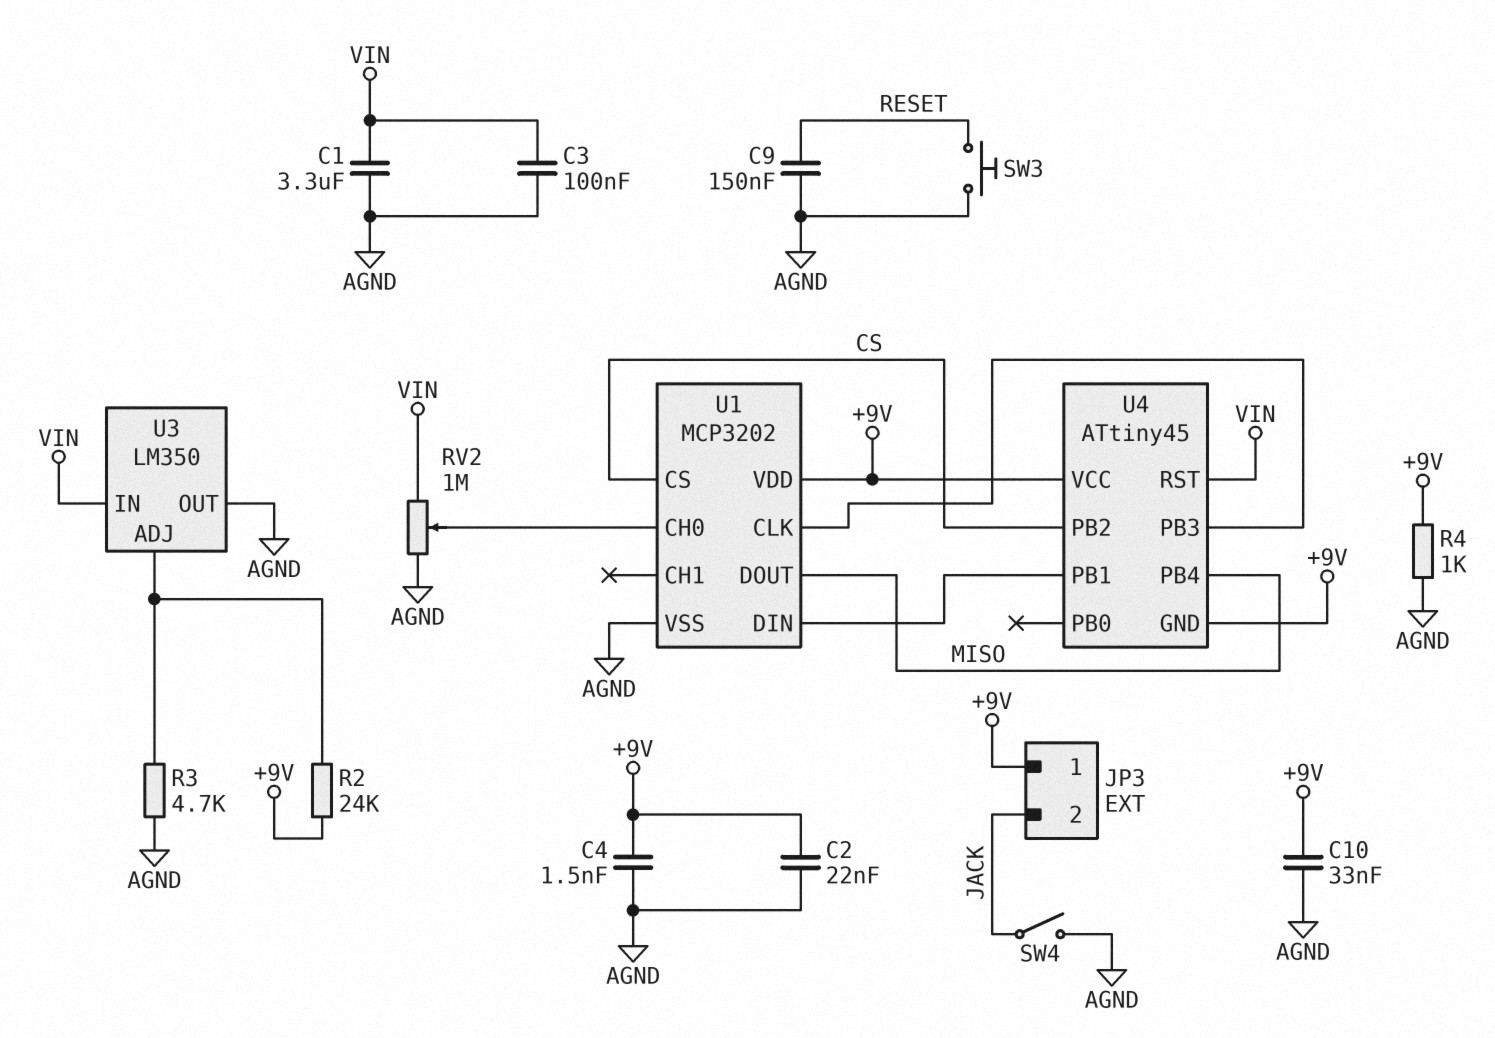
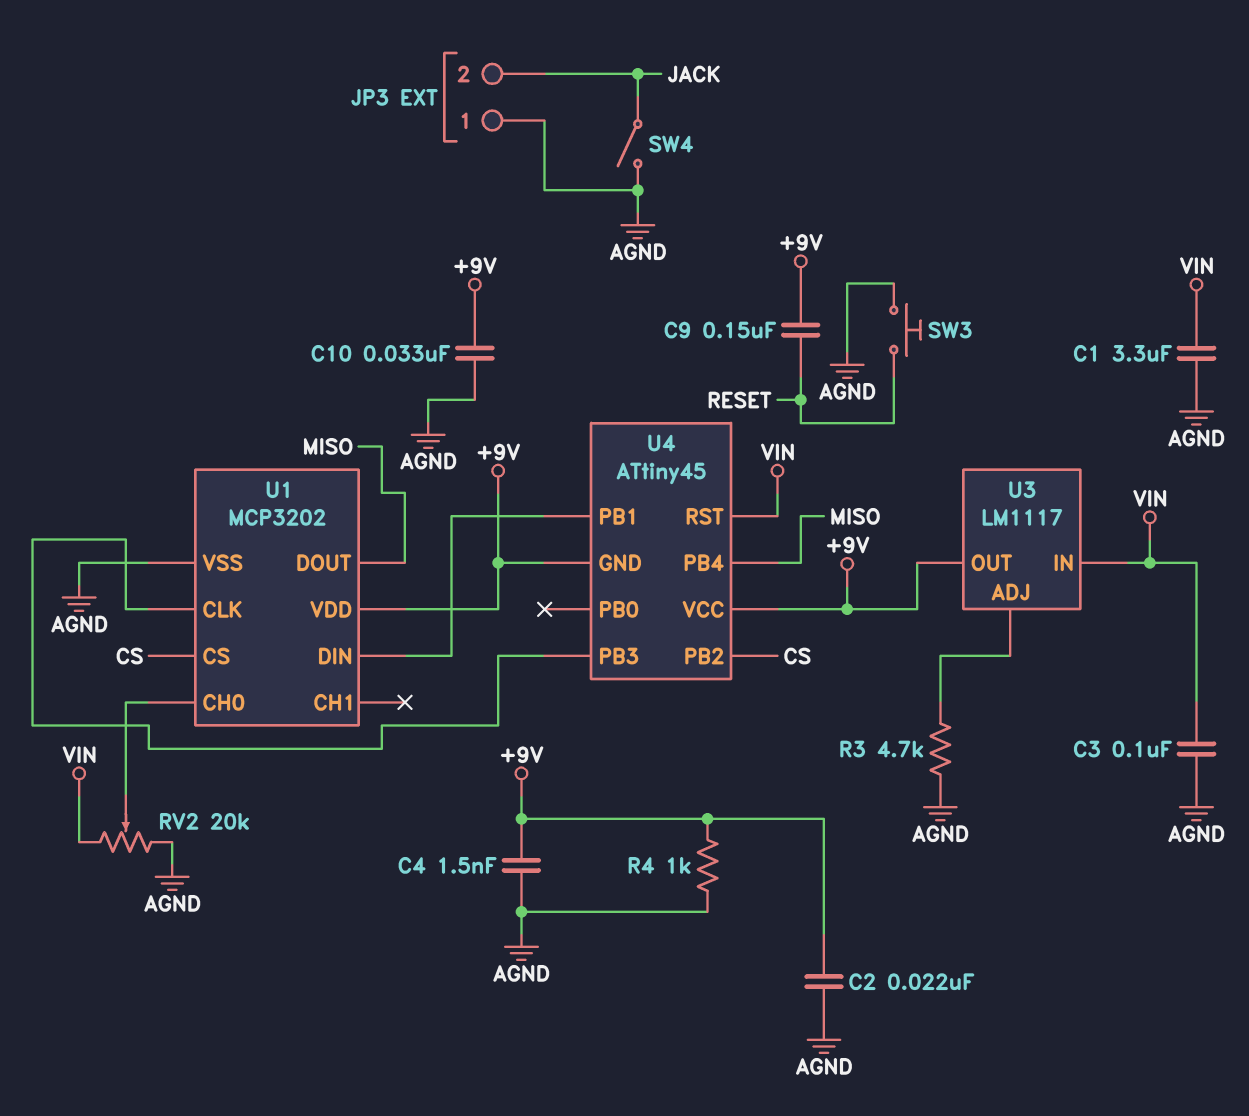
C9: 150nF (AGND, RESET) -> 150nF (+9V, RESET)
JP3 pin 1: +9V -> AGND
R2: 24k (+9V, U3/ADJ) -> none
RV2: 1M (AGND, VIN, wiper U1/CH0) -> 20k (AGND, VIN, wiper U1/CH0)
U3: LM350 -> LM1117
U3 pin OUT: AGND -> +9V

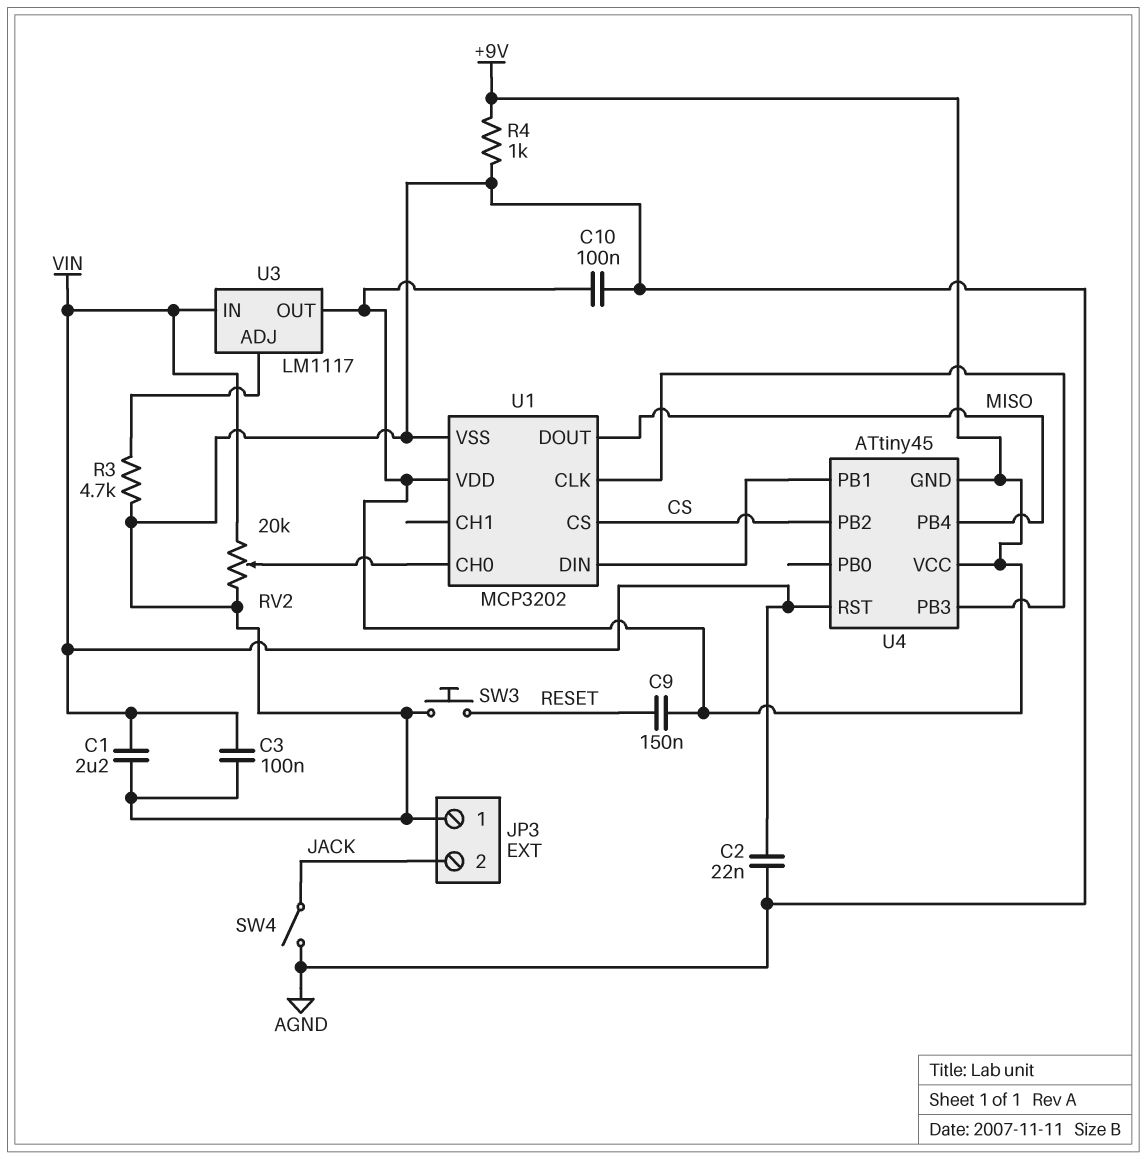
C1: 3.3uF (AGND, VIN) -> 2.2uF (AGND, VIN)
C2: 22nF (+9V, AGND) -> 22nF (AGND, VIN)
C4: 1.5nF (+9V, AGND) -> none
C10: 33nF (+9V, AGND) -> 100nF (+9V, AGND)

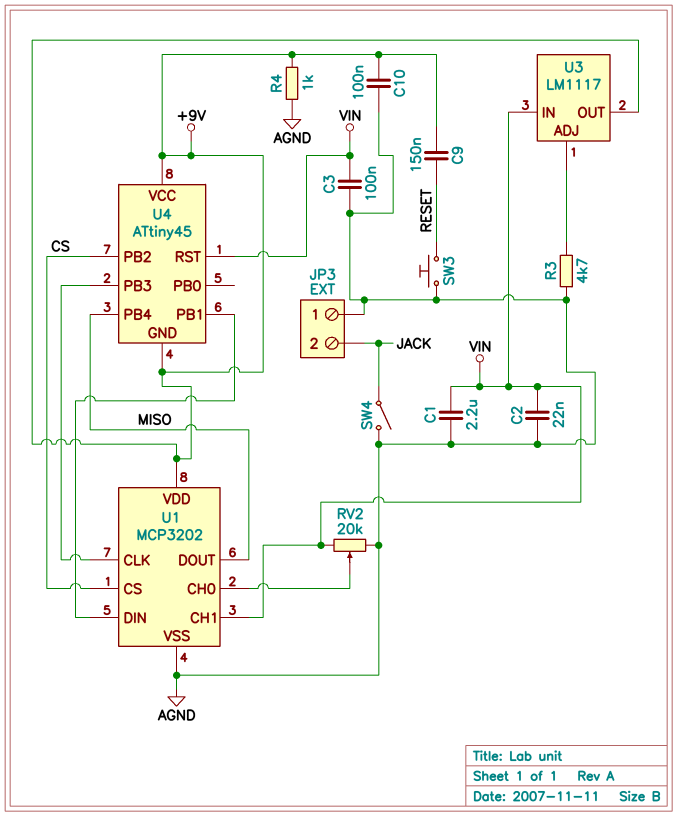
U1 pin CH1: none -> VIN

